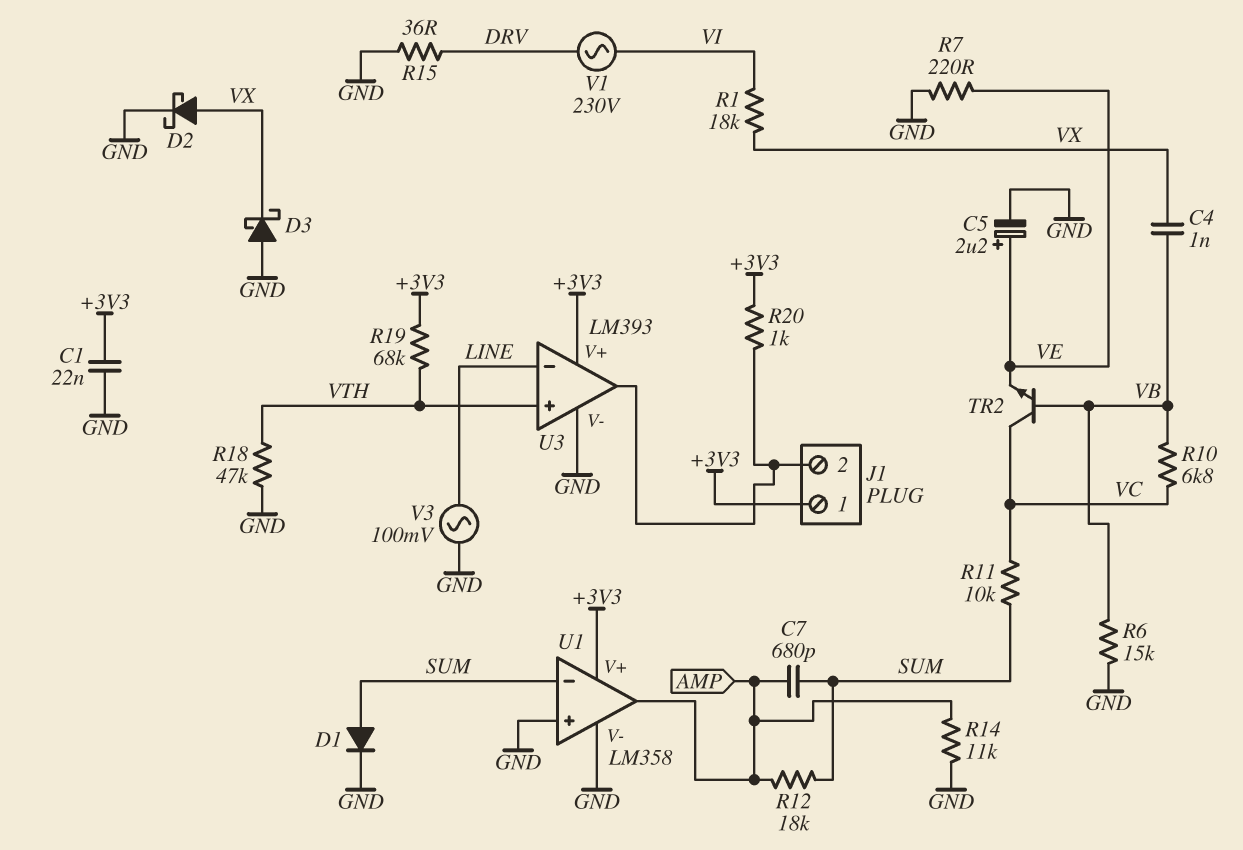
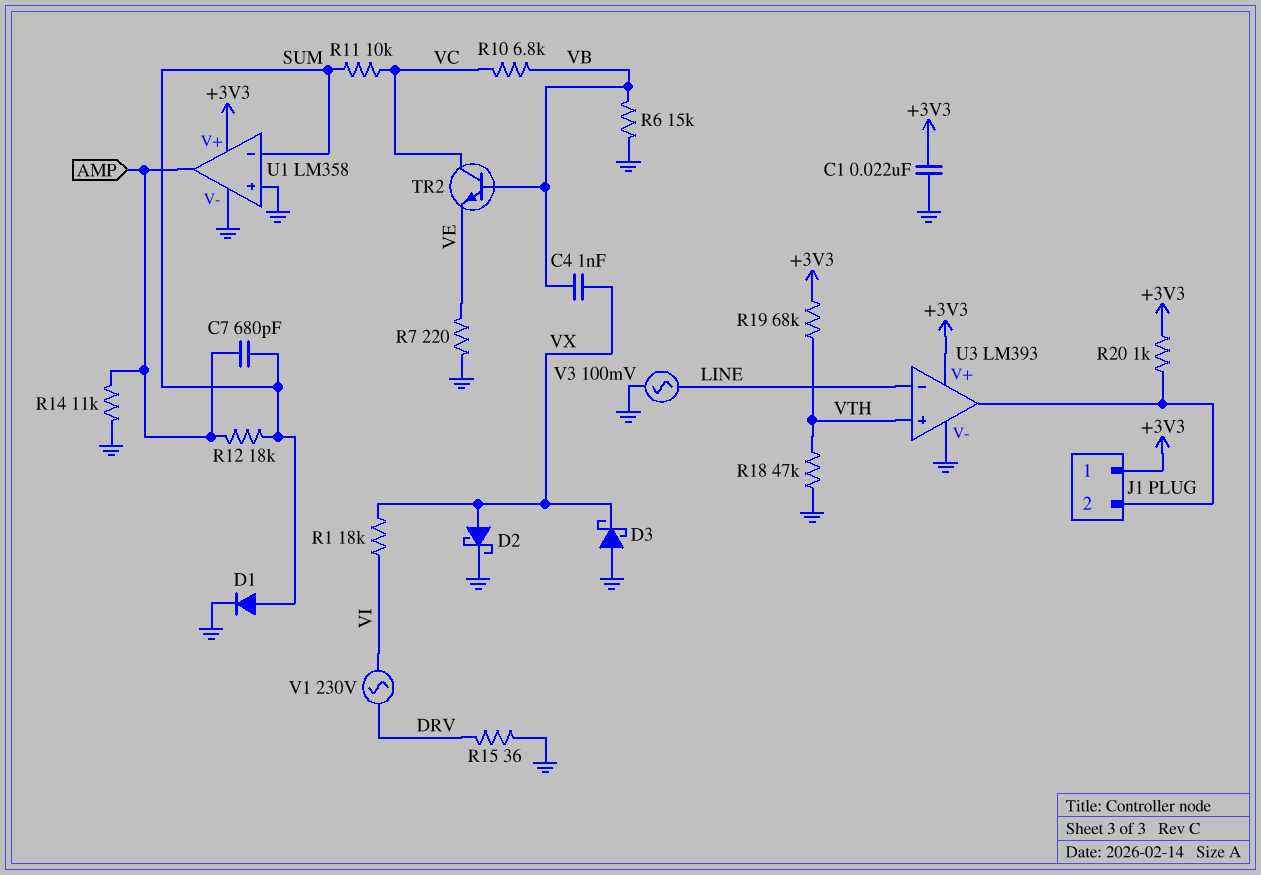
C5: 2.2uF (plus VE, minus GND) -> none

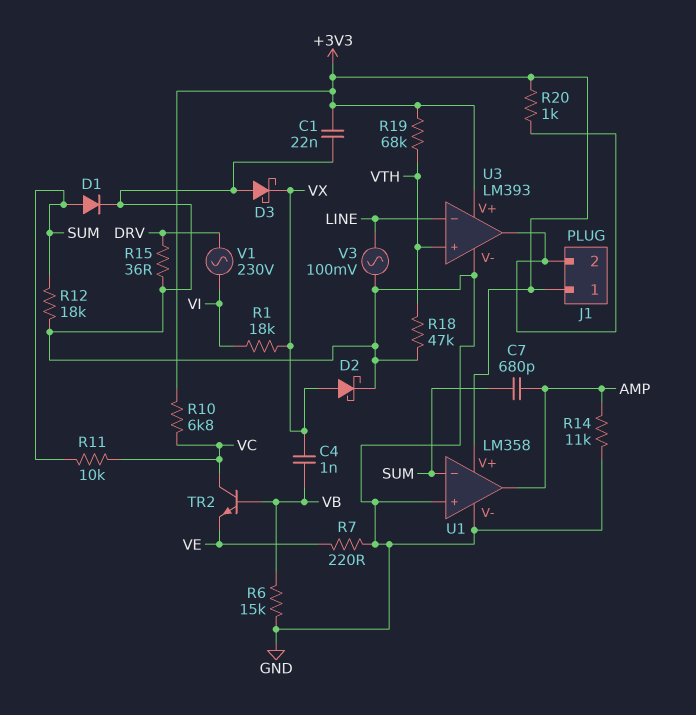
R10: 6.8k (VB, VC) -> 6.8k (+3V3, VC)
R12: 18k (AMP, SUM) -> 18k (GND, SUM)

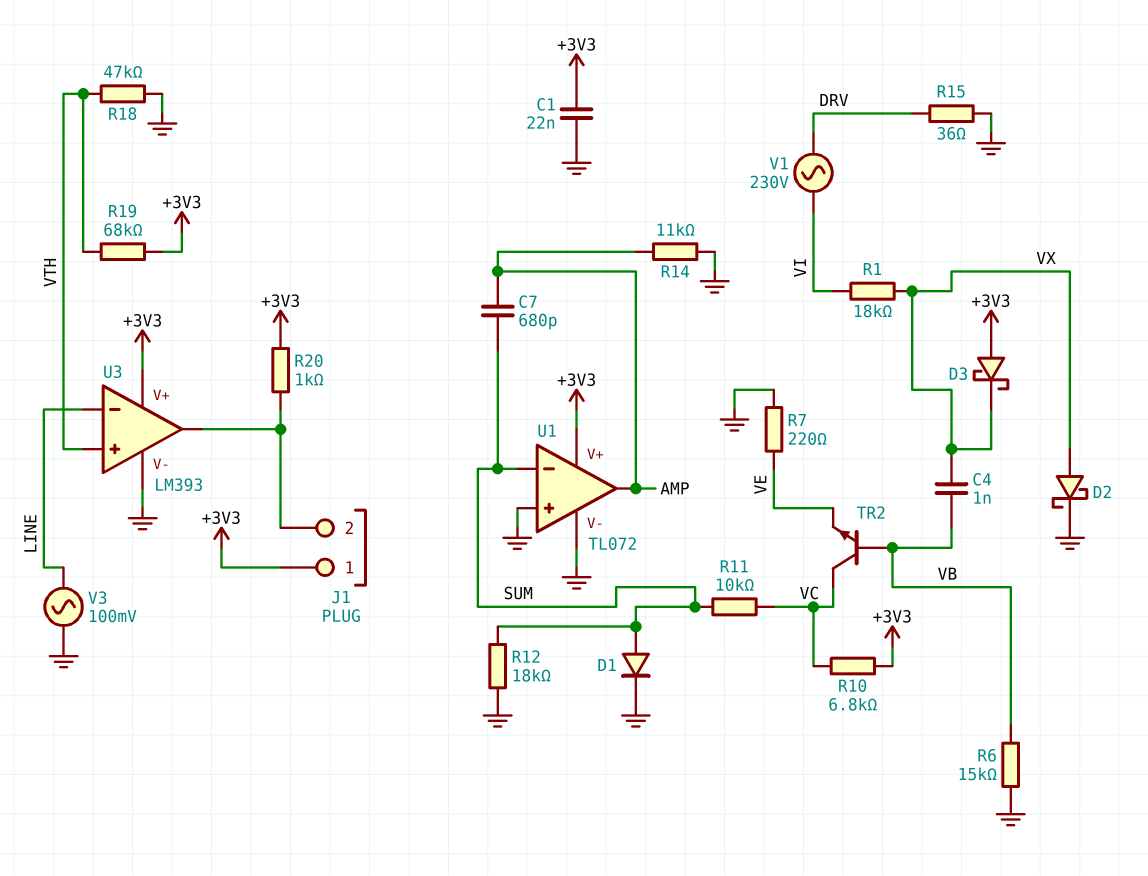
D3: schottky (A GND, K VX) -> schottky (A +3V3, K VX)
U1: LM358 -> TL072

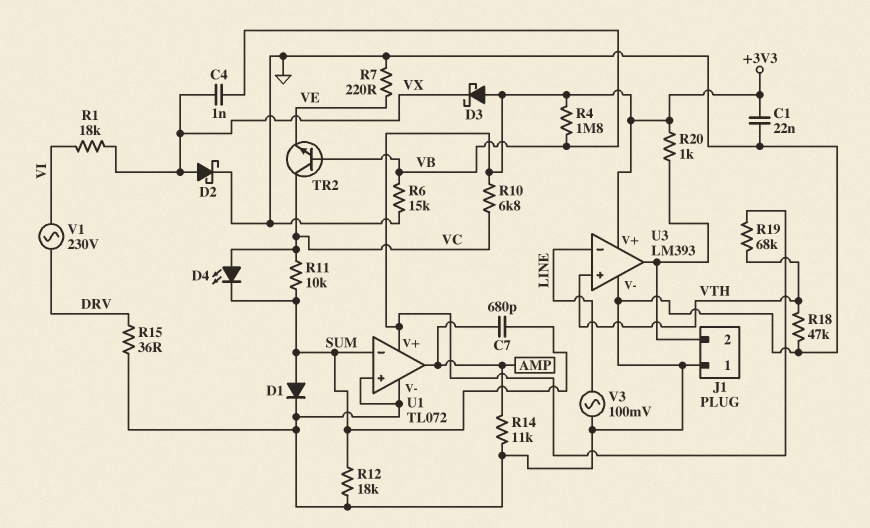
D4: none -> LED (A VC, K SUM)
J1 pin 1: +3V3 -> GND
R4: none -> 1.8M (+3V3, VB)

